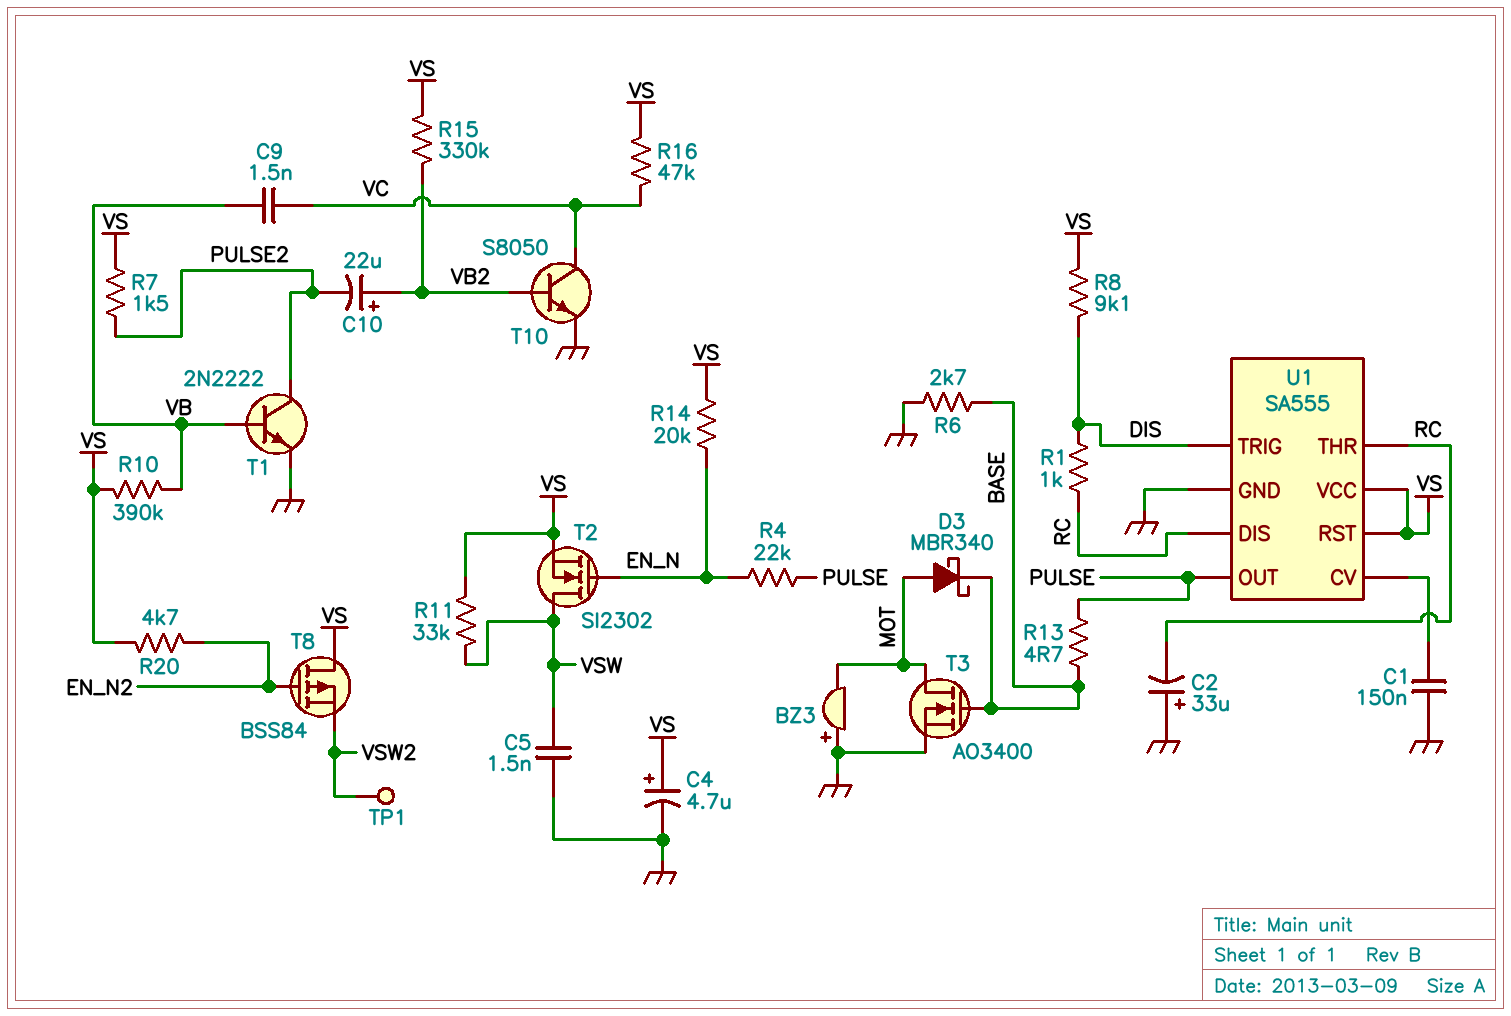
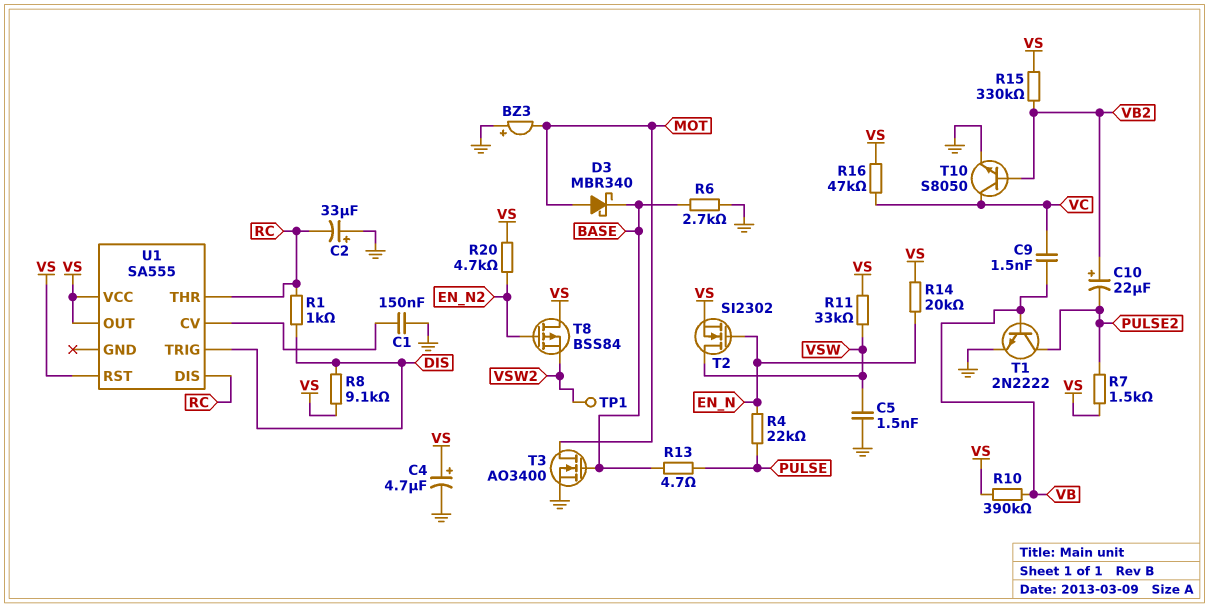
U1 pin GND: GND -> none
U1 pin OUT: PULSE -> VS

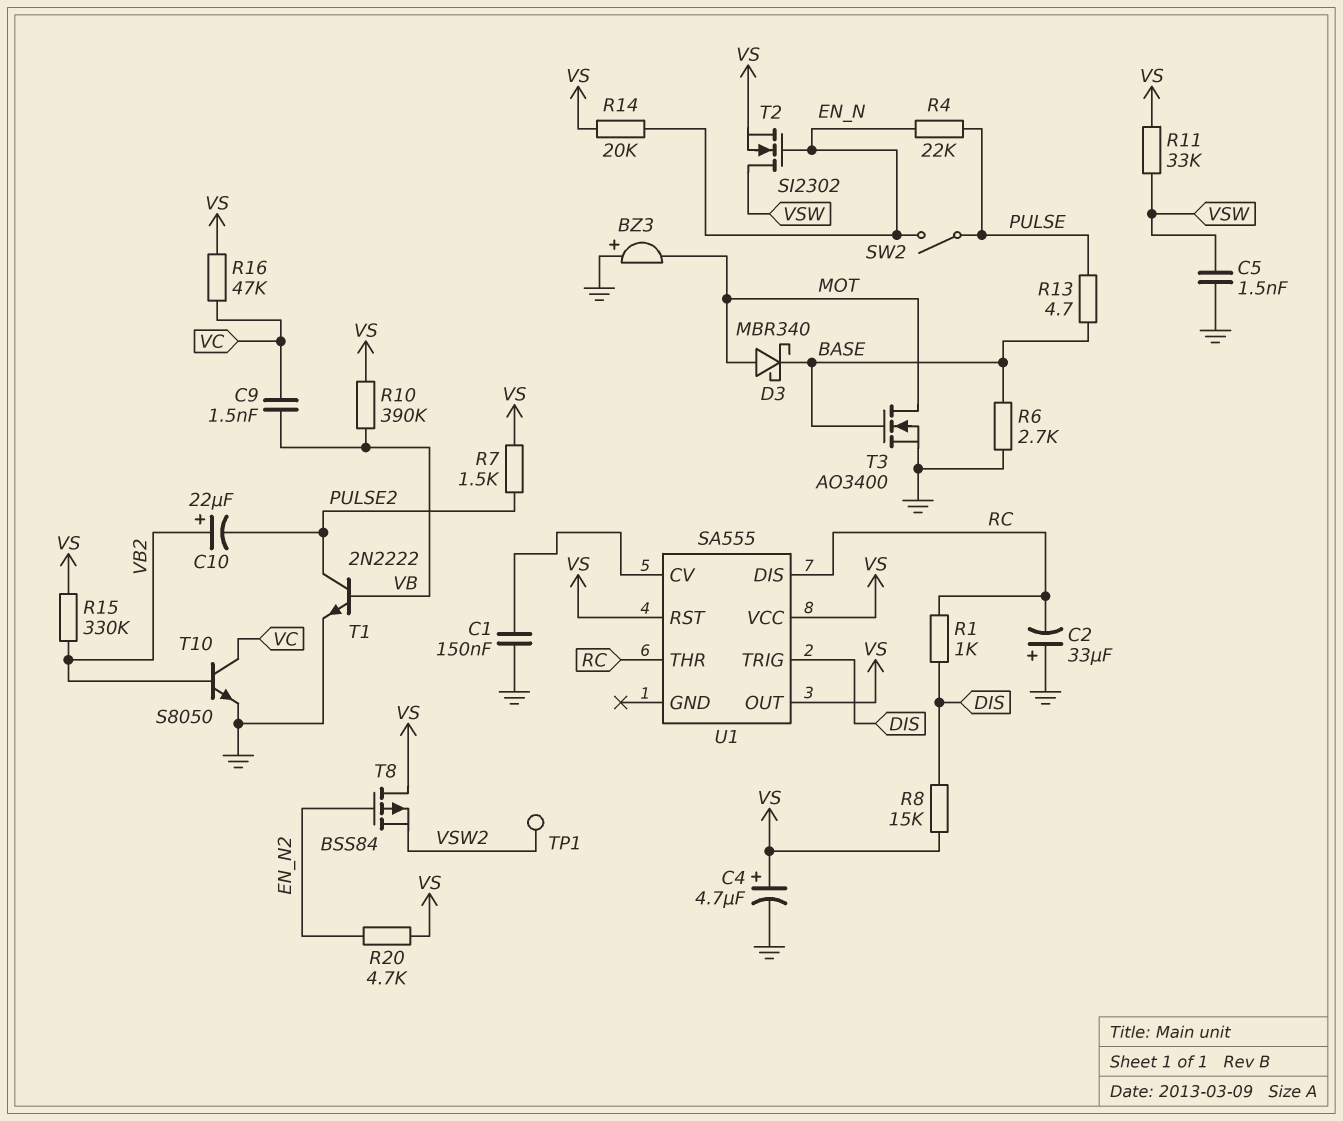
R8: 9.1k (DIS, VS) -> 15k (DIS, VS)
SW2: none -> switch (EN_N, PULSE)

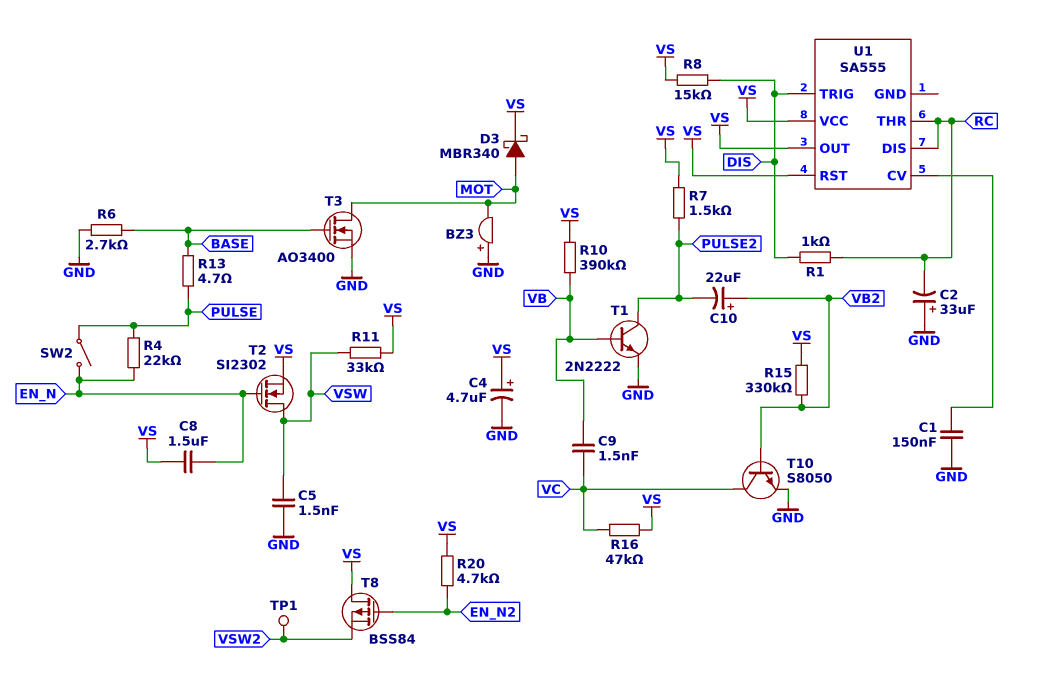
C8: none -> 1.5uF (EN_N, VS)
D3: schottky MBR340 (A MOT, K BASE) -> schottky MBR340 (A MOT, K VS)
R14: 20k (EN_N, VS) -> none

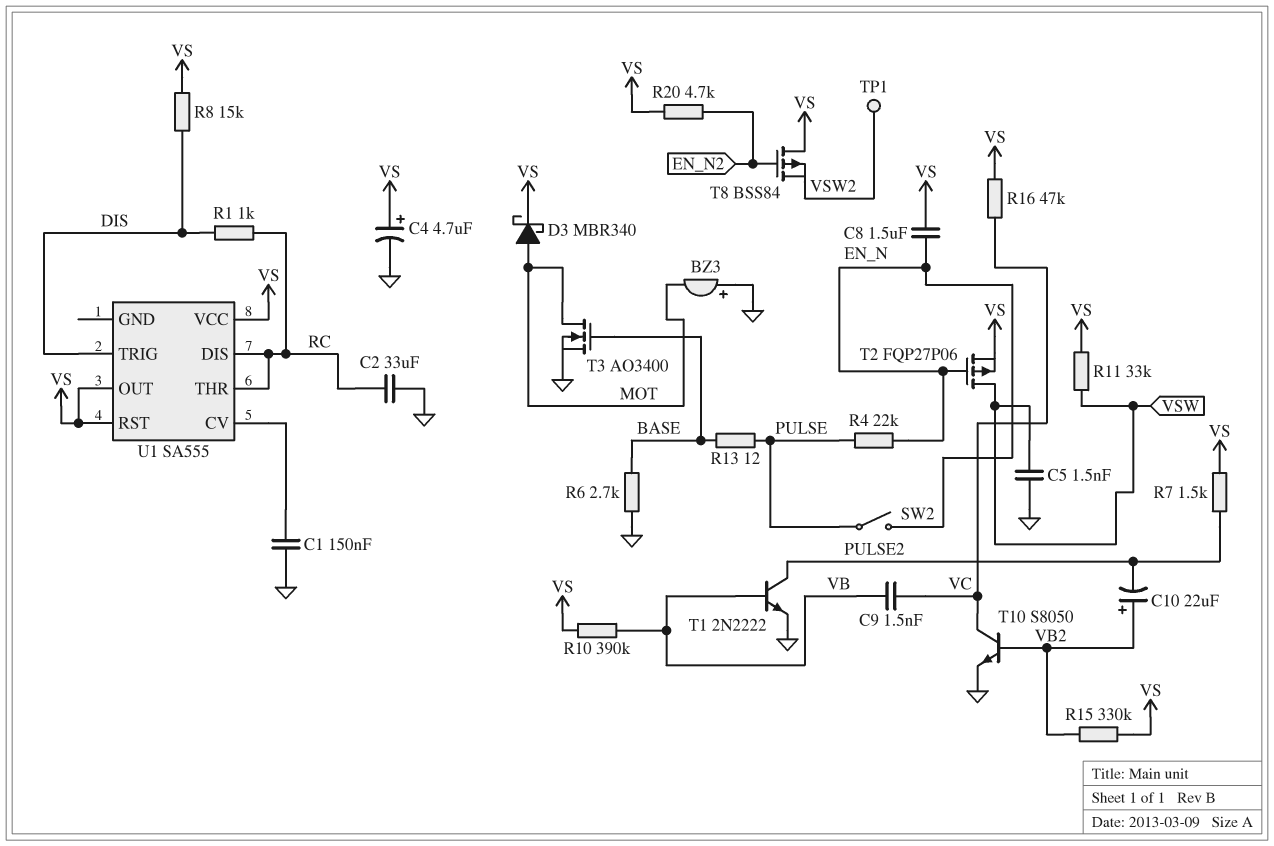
C2: 33uF (plus GND, minus RC) -> 33uF (GND, RC)
R13: 4.7 (BASE, PULSE) -> 12 (BASE, PULSE)
T2: NMOS SI2302 (G EN_N, D VSW, S VS) -> PMOS FQP27P06 (G EN_N, D VSW, S VS)

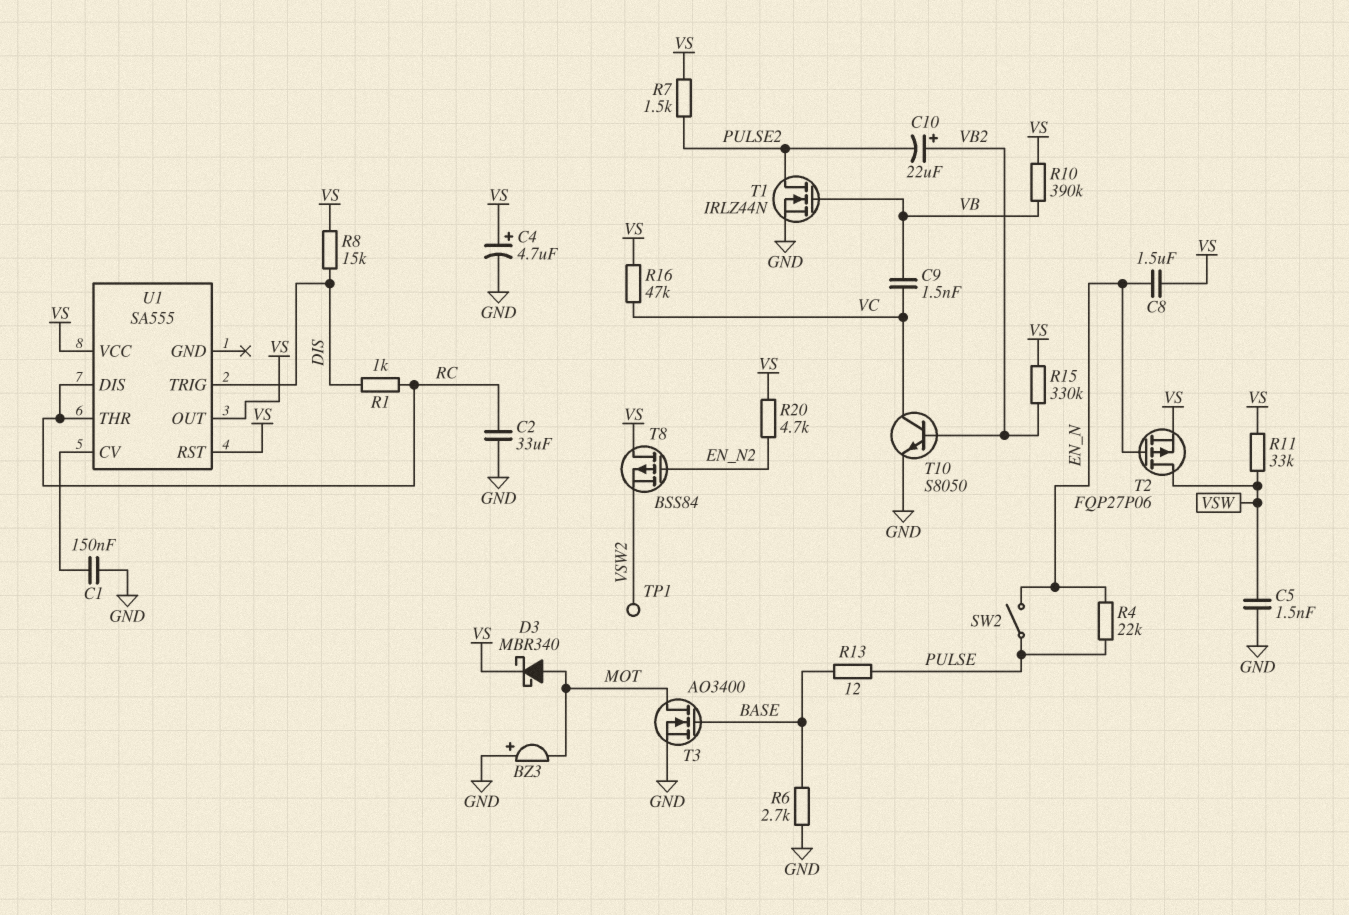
T1: NPN 2N2222 (B VB, C PULSE2, E GND) -> NMOS IRLZ44N (G VB, D PULSE2, S GND)

